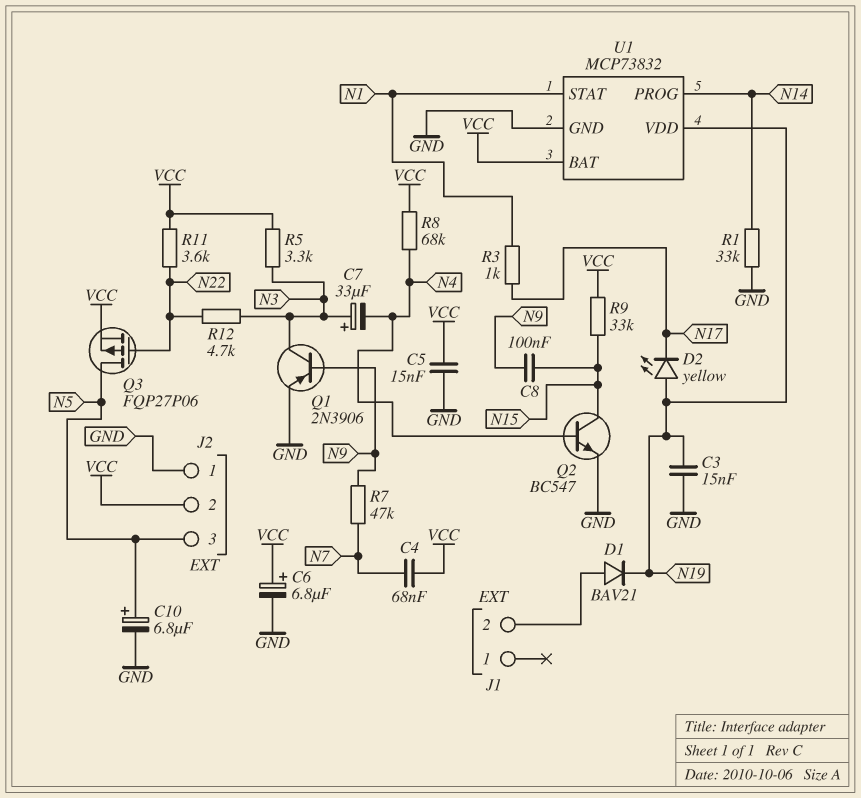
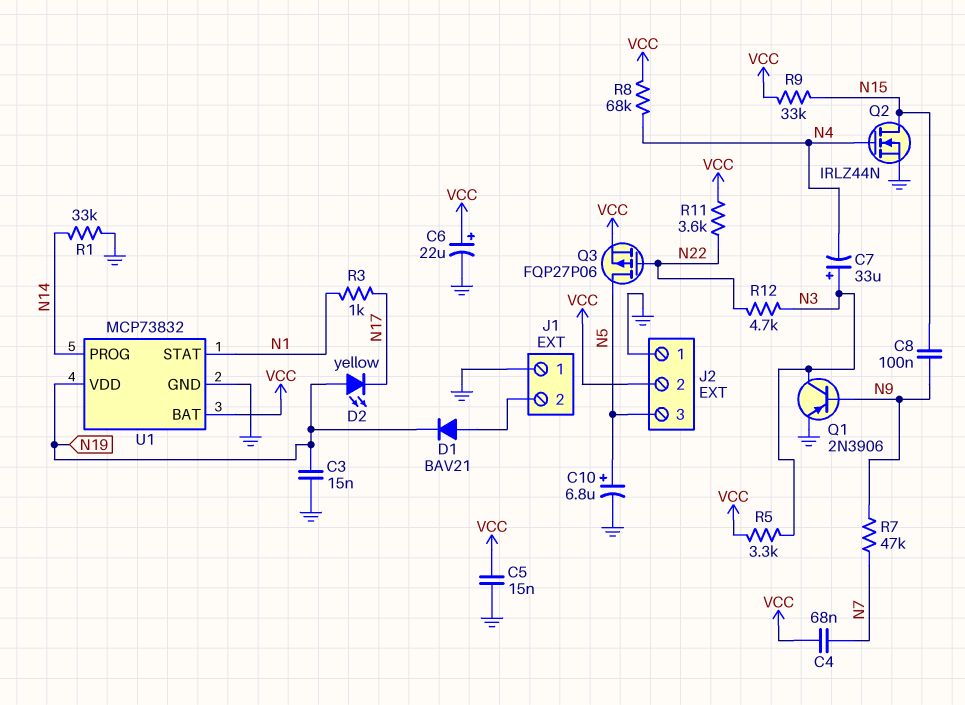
C6: 6.8uF (plus VCC, minus GND) -> 22uF (plus VCC, minus GND)
J1 pin 1: none -> GND
Q2: NPN BC547 (B N4, C N15, E GND) -> NMOS IRLZ44N (G N4, D N15, S GND)

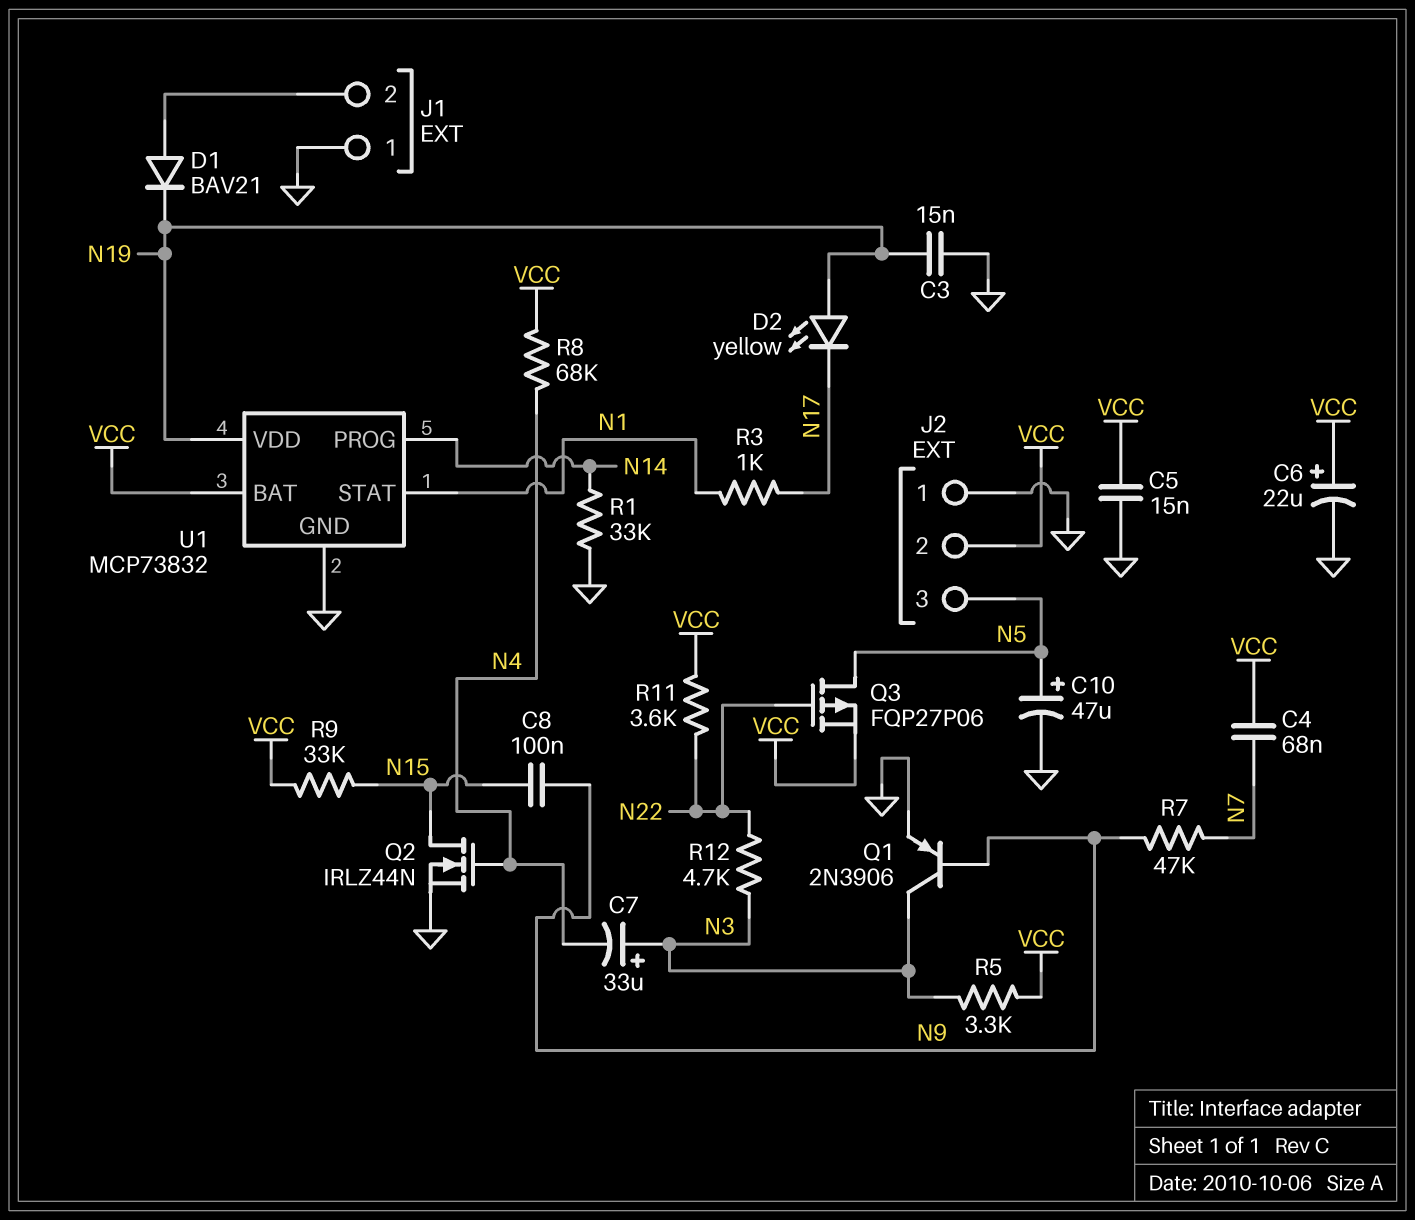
C10: 6.8uF (plus N5, minus GND) -> 47uF (plus N5, minus GND)

